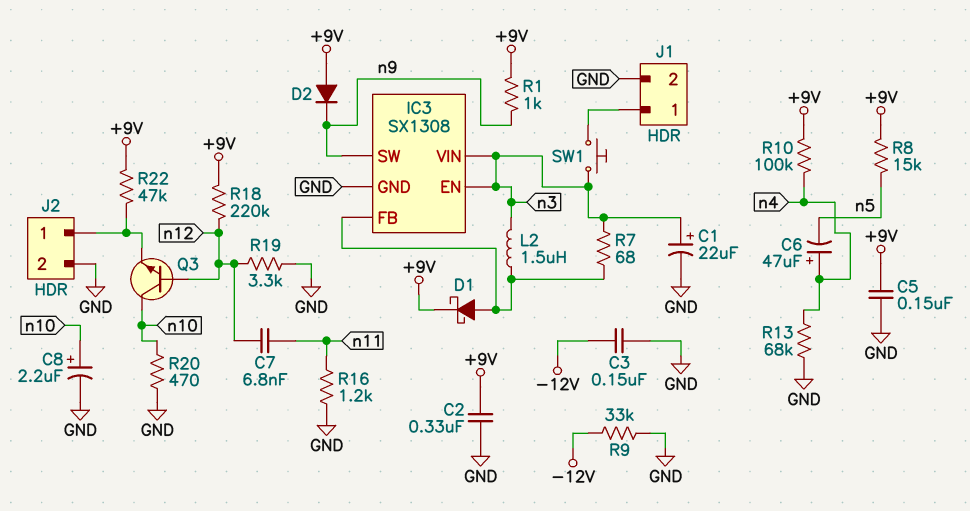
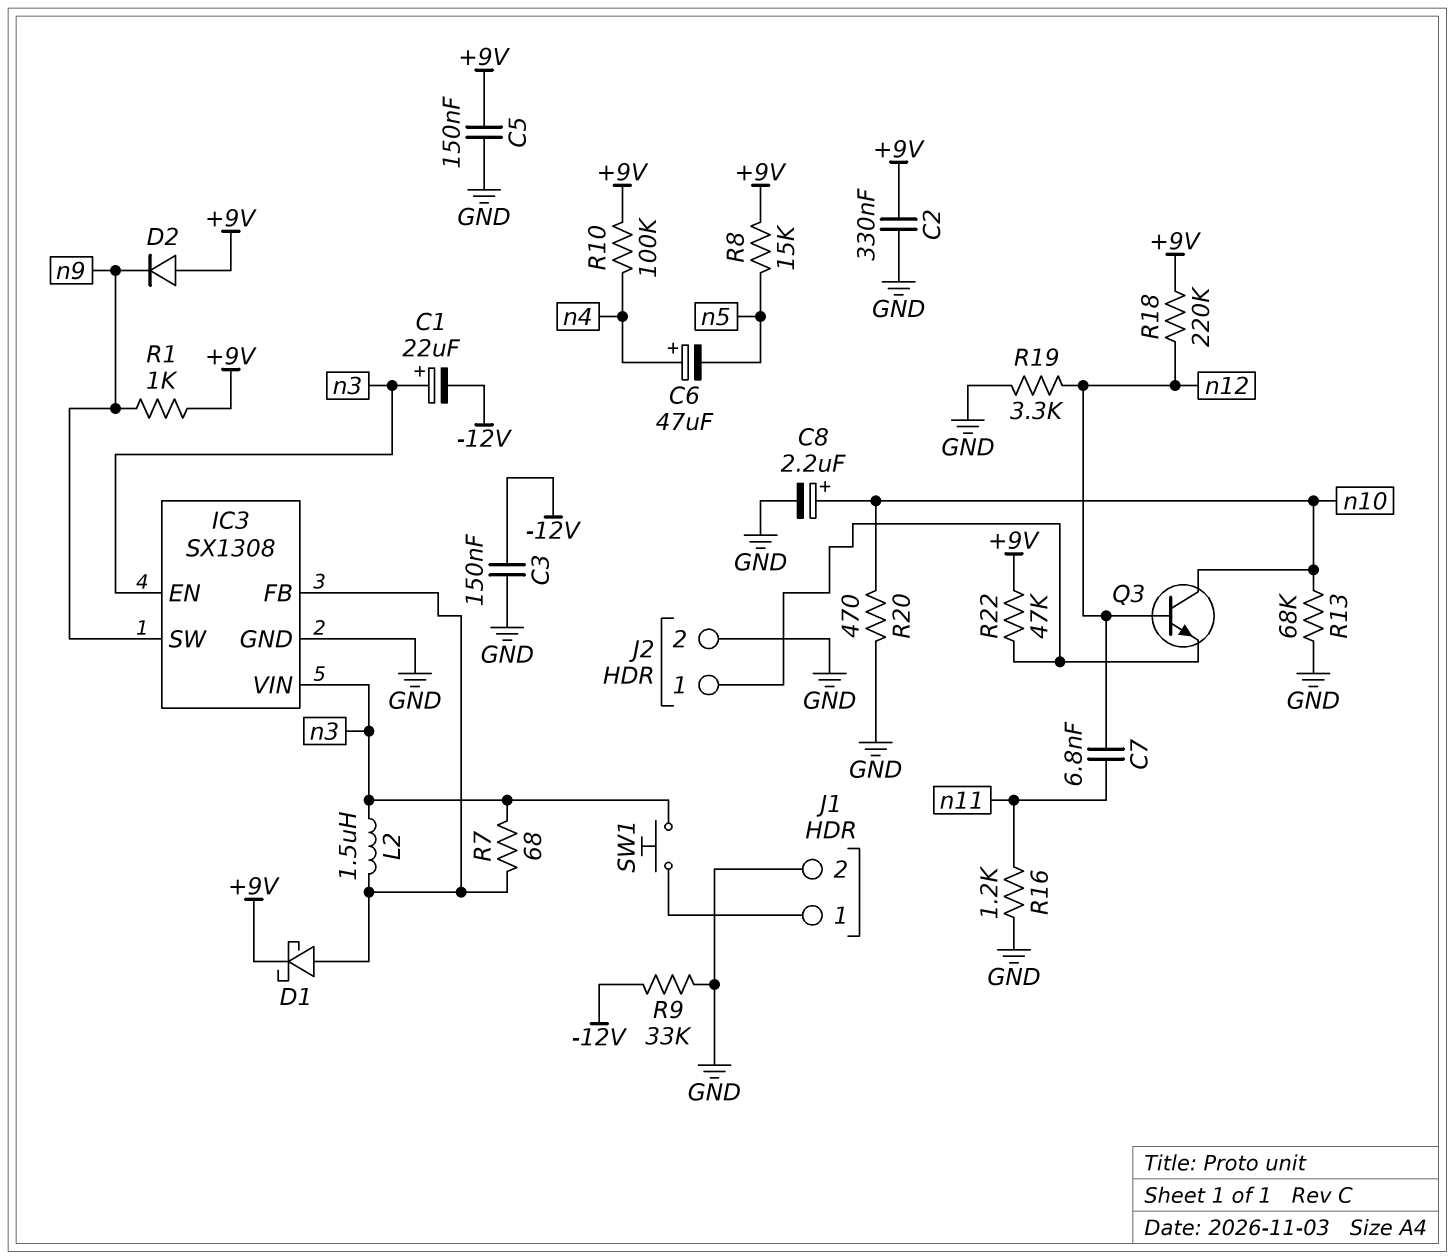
C1: 22uF (plus n3, minus GND) -> 22uF (plus n3, minus -12V)
R13: 68k (GND, n4) -> 68k (GND, n10)

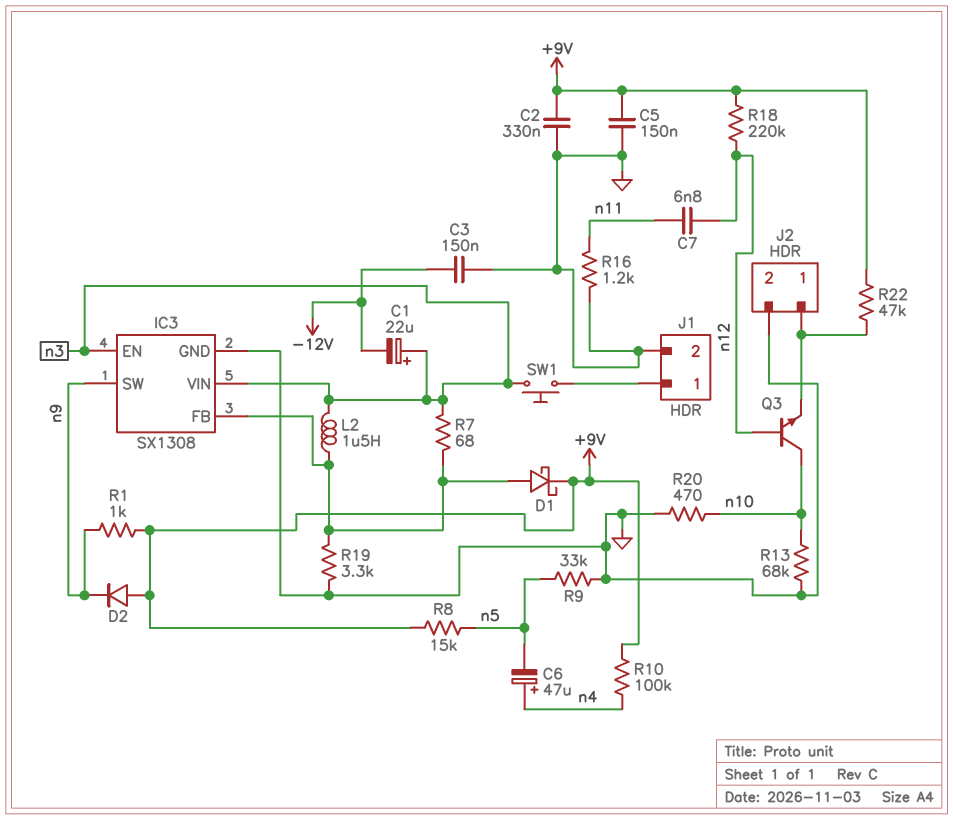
C8: 2.2uF (plus n10, minus GND) -> none
R9: 33k (-12V, GND) -> 33k (GND, n5)
R19: 3.3k (GND, n12) -> 3.3k (GND, IC3/FB)

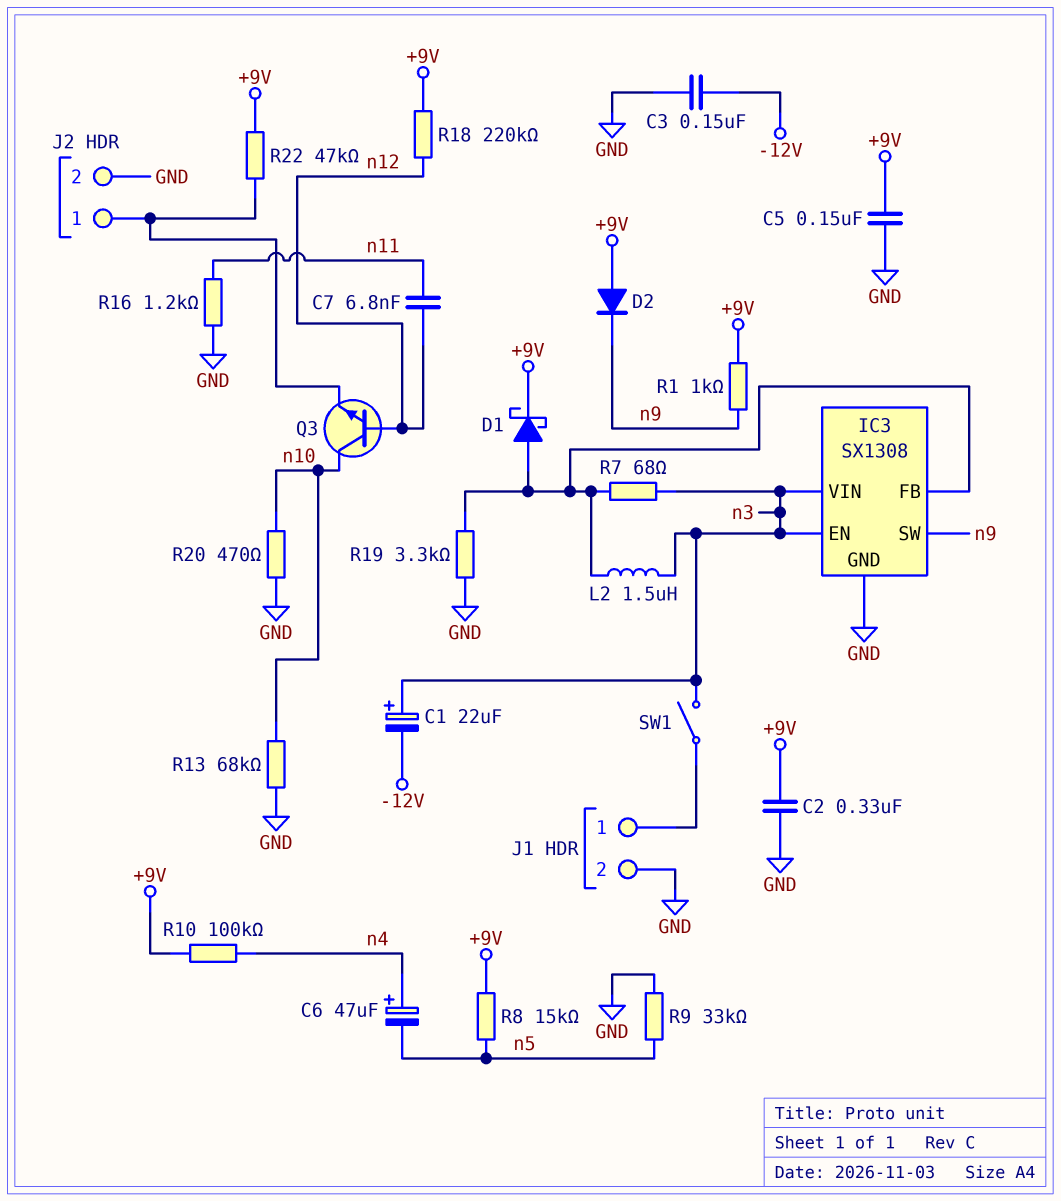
SW1: button (J1/1, n3) -> switch (J1/1, n3)

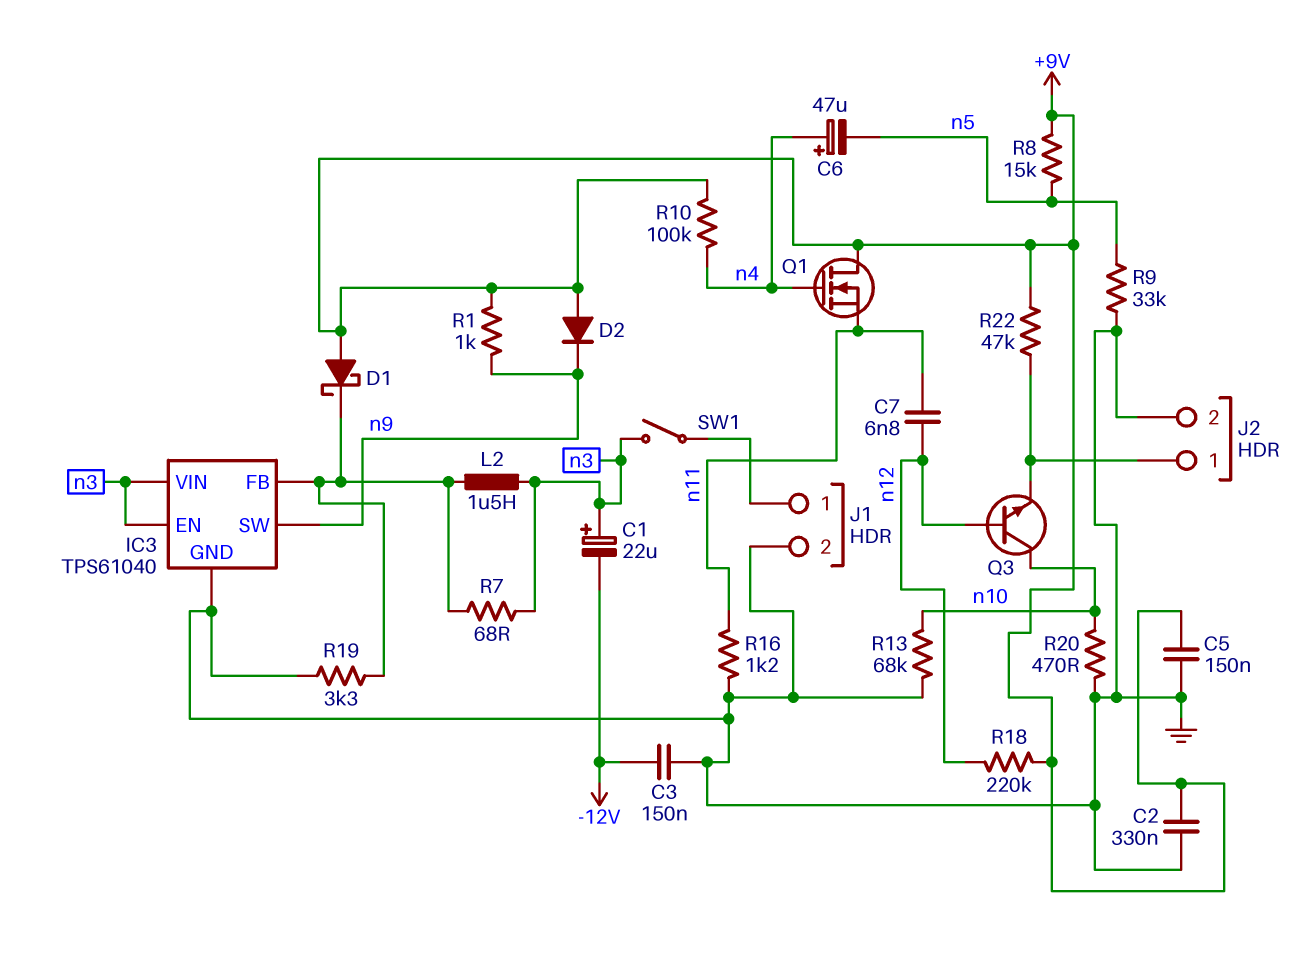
D1: schottky (A IC3/FB, K +9V) -> schottky (A +9V, K IC3/FB)
IC3: SX1308 -> TPS61040
Q1: none -> NMOS (G n4, D +9V, S n11)

